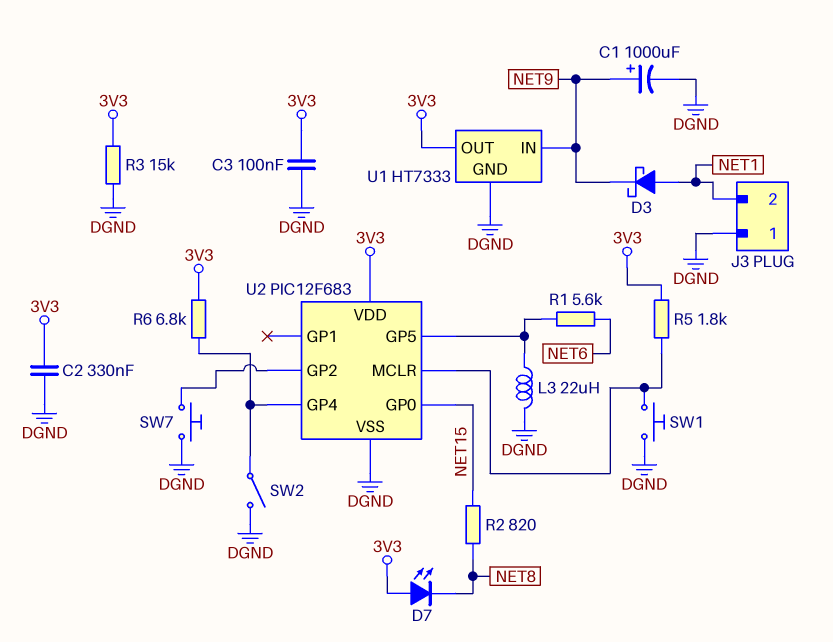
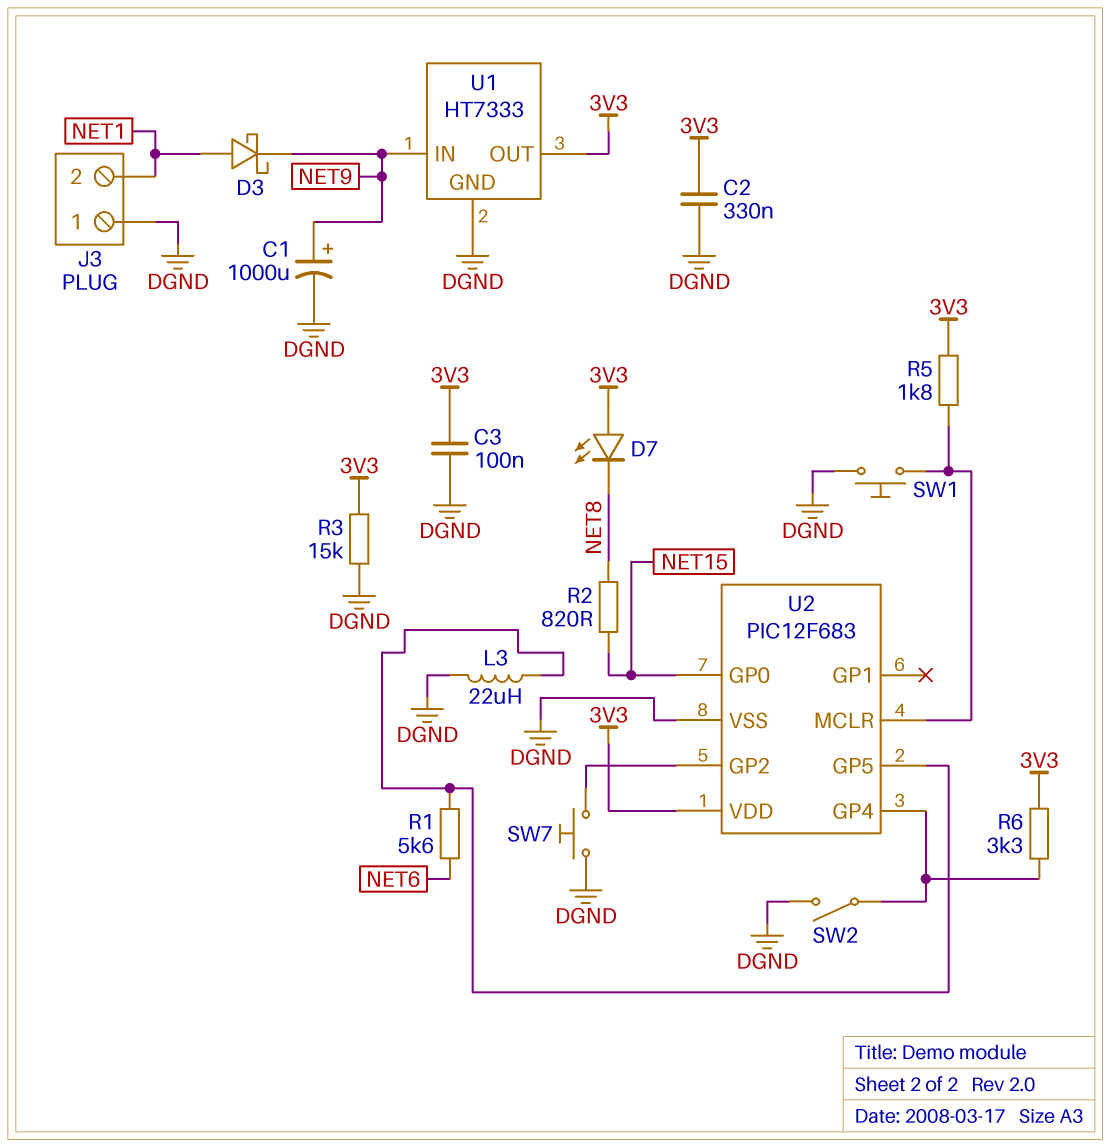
R6: 6.8k (3V3, U2/GP4) -> 3.3k (3V3, U2/GP4)

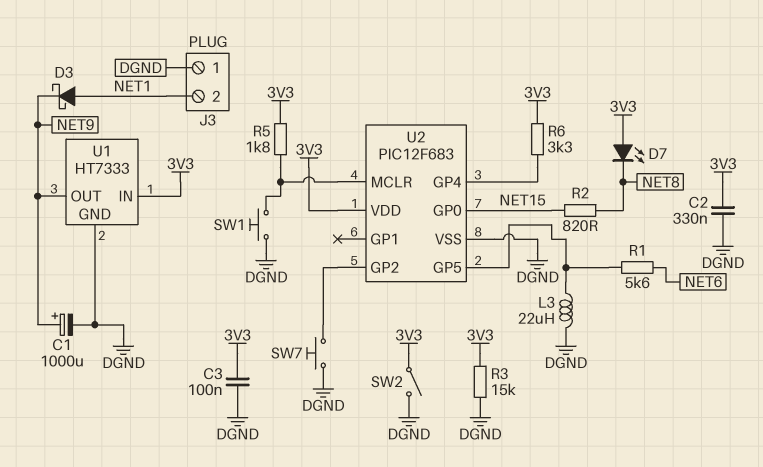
SW2: switch (DGND, U2/GP4) -> switch (3V3, DGND)
U1 pin IN: NET9 -> 3V3
U1 pin OUT: 3V3 -> NET9

